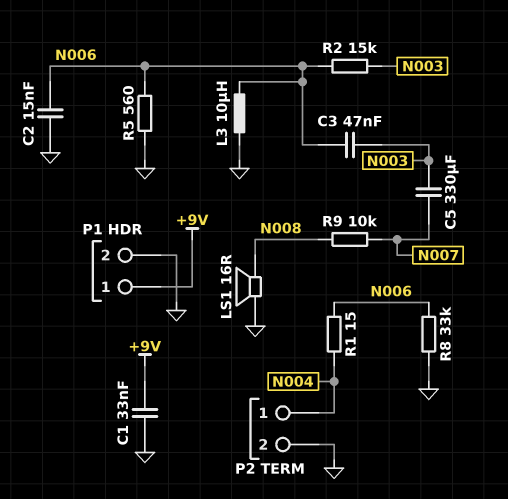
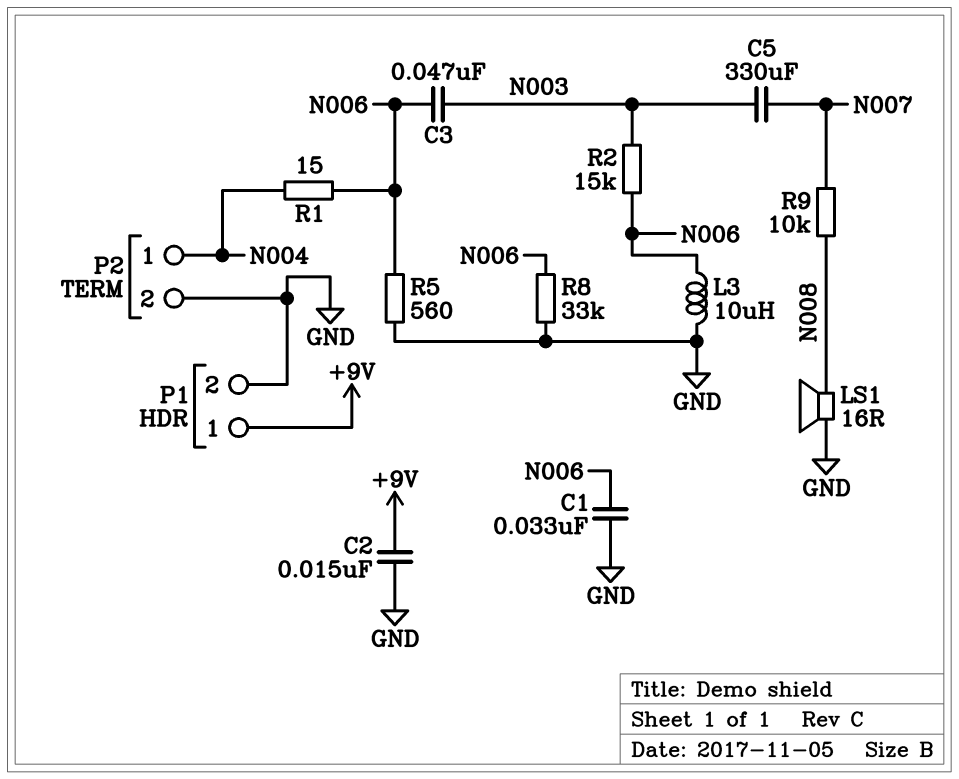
C1: 33nF (+9V, GND) -> 33nF (GND, N006)
C2: 15nF (GND, N006) -> 15nF (+9V, GND)

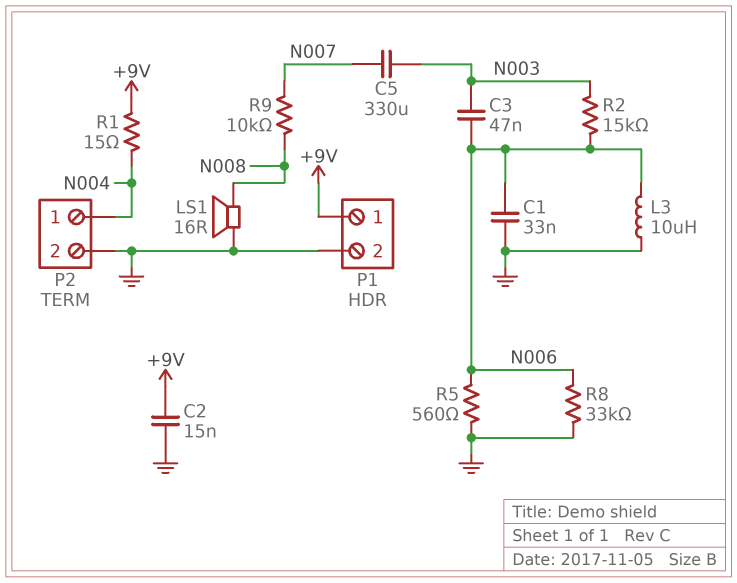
R1: 15 (N004, N006) -> 15 (+9V, N004)

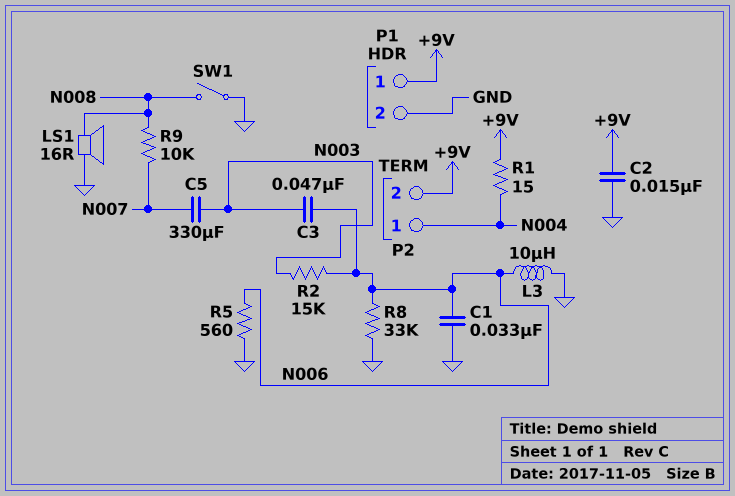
P2 pin 2: GND -> +9V
SW1: none -> switch (GND, N008)

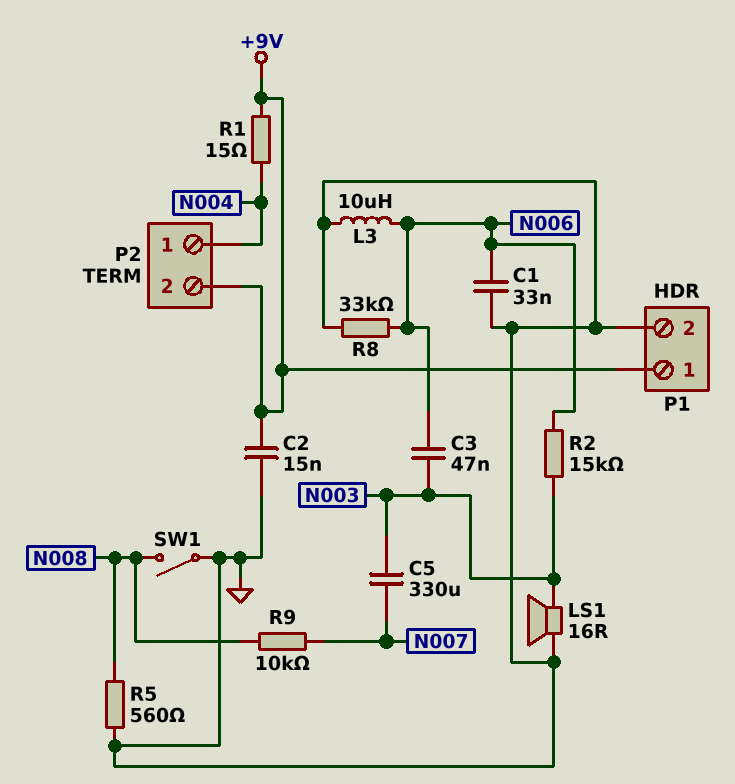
LS1: speaker 16R (GND, N008) -> speaker 16R (GND, N003)
R5: 560 (GND, N006) -> 560 (GND, N008)

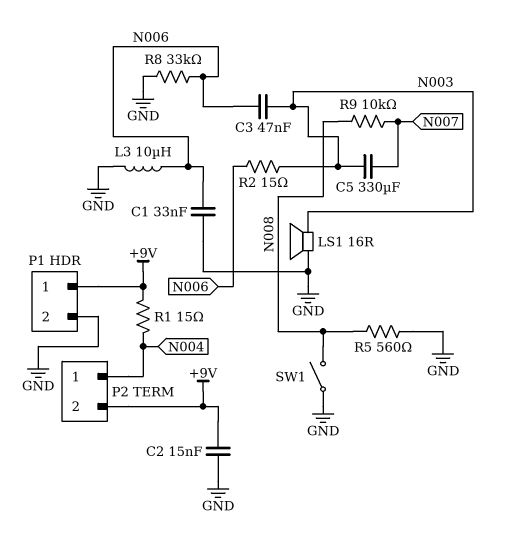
R2: 15k (N003, N006) -> 15 (N003, N006)

